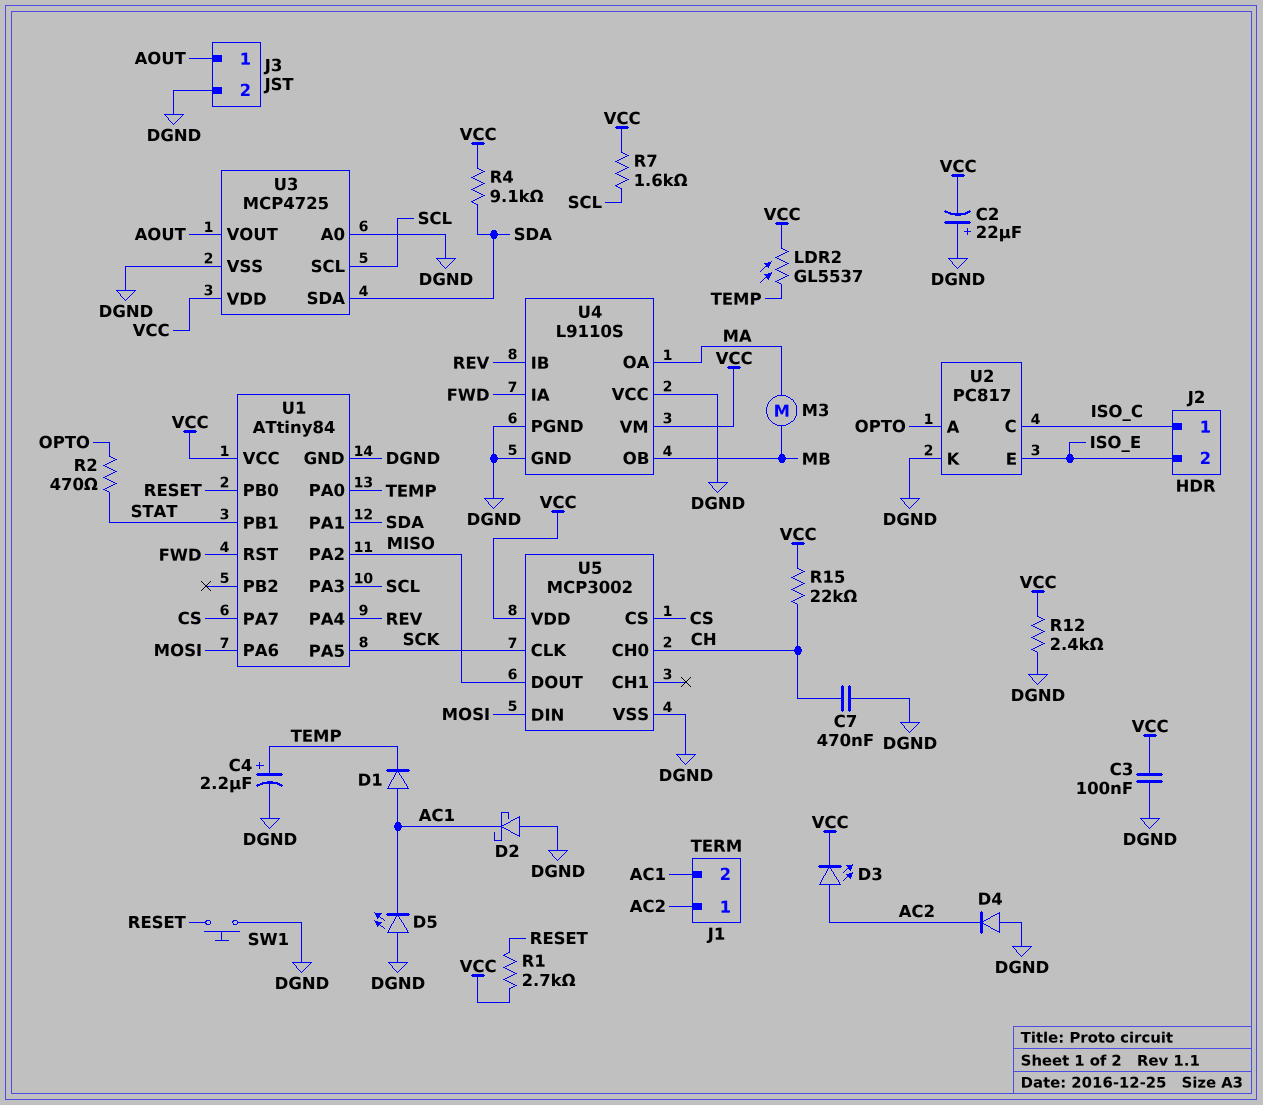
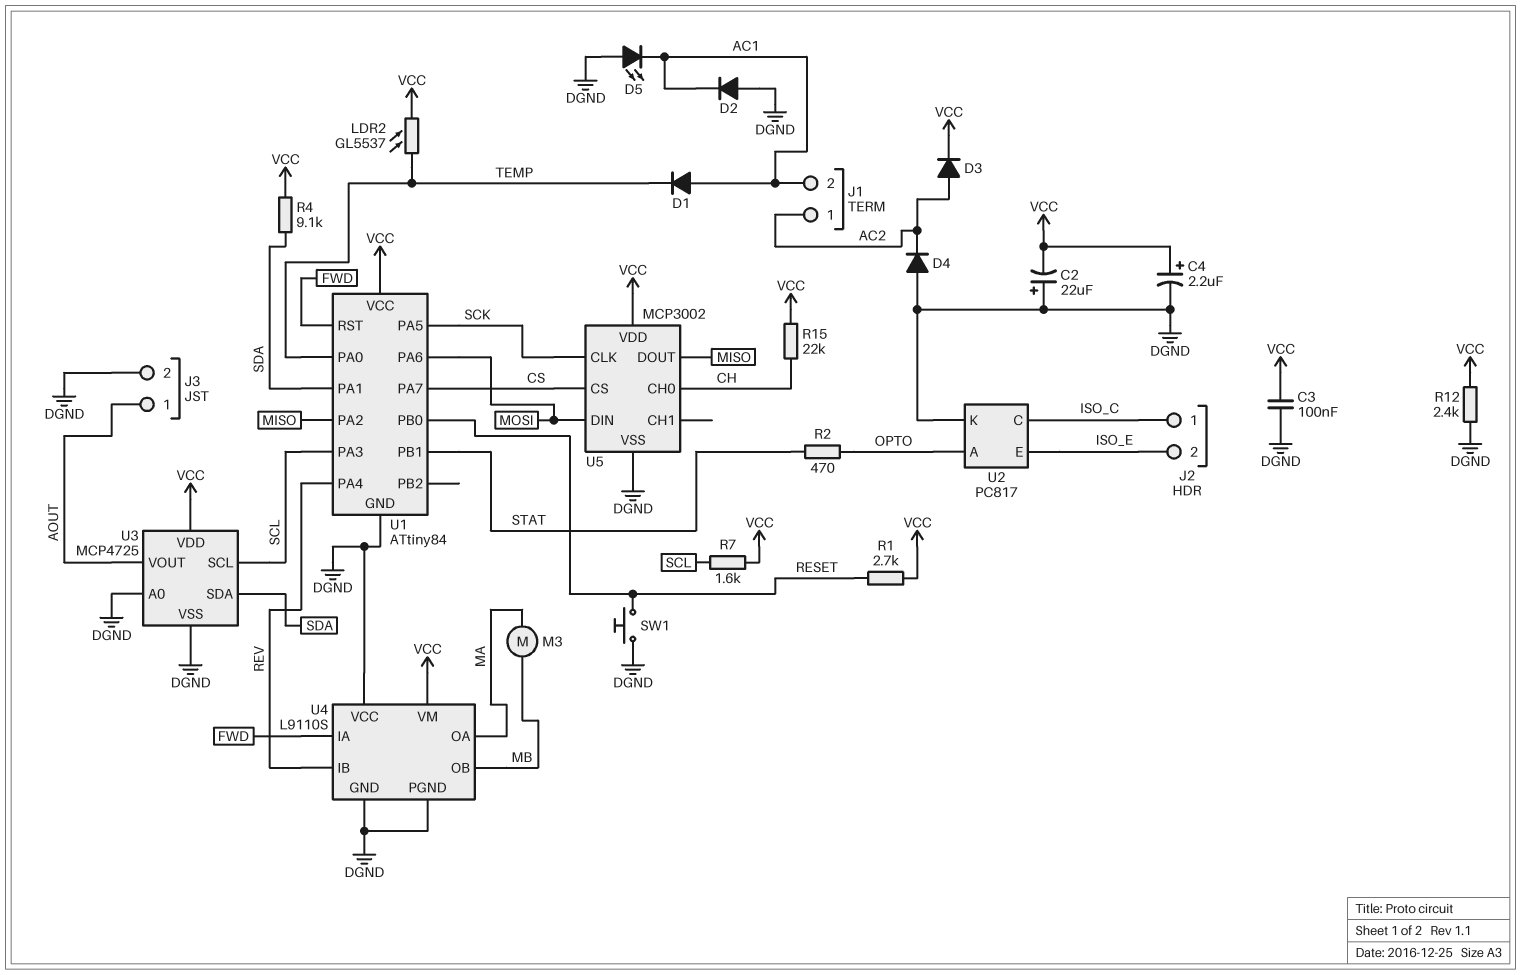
C4: 2.2uF (plus TEMP, minus DGND) -> 2.2uF (plus VCC, minus DGND)
C7: 470nF (CH, DGND) -> none
D2: schottky (A DGND, K AC1) -> diode (A DGND, K AC1)
D3: LED (A AC2, K VCC) -> diode (A AC2, K VCC)

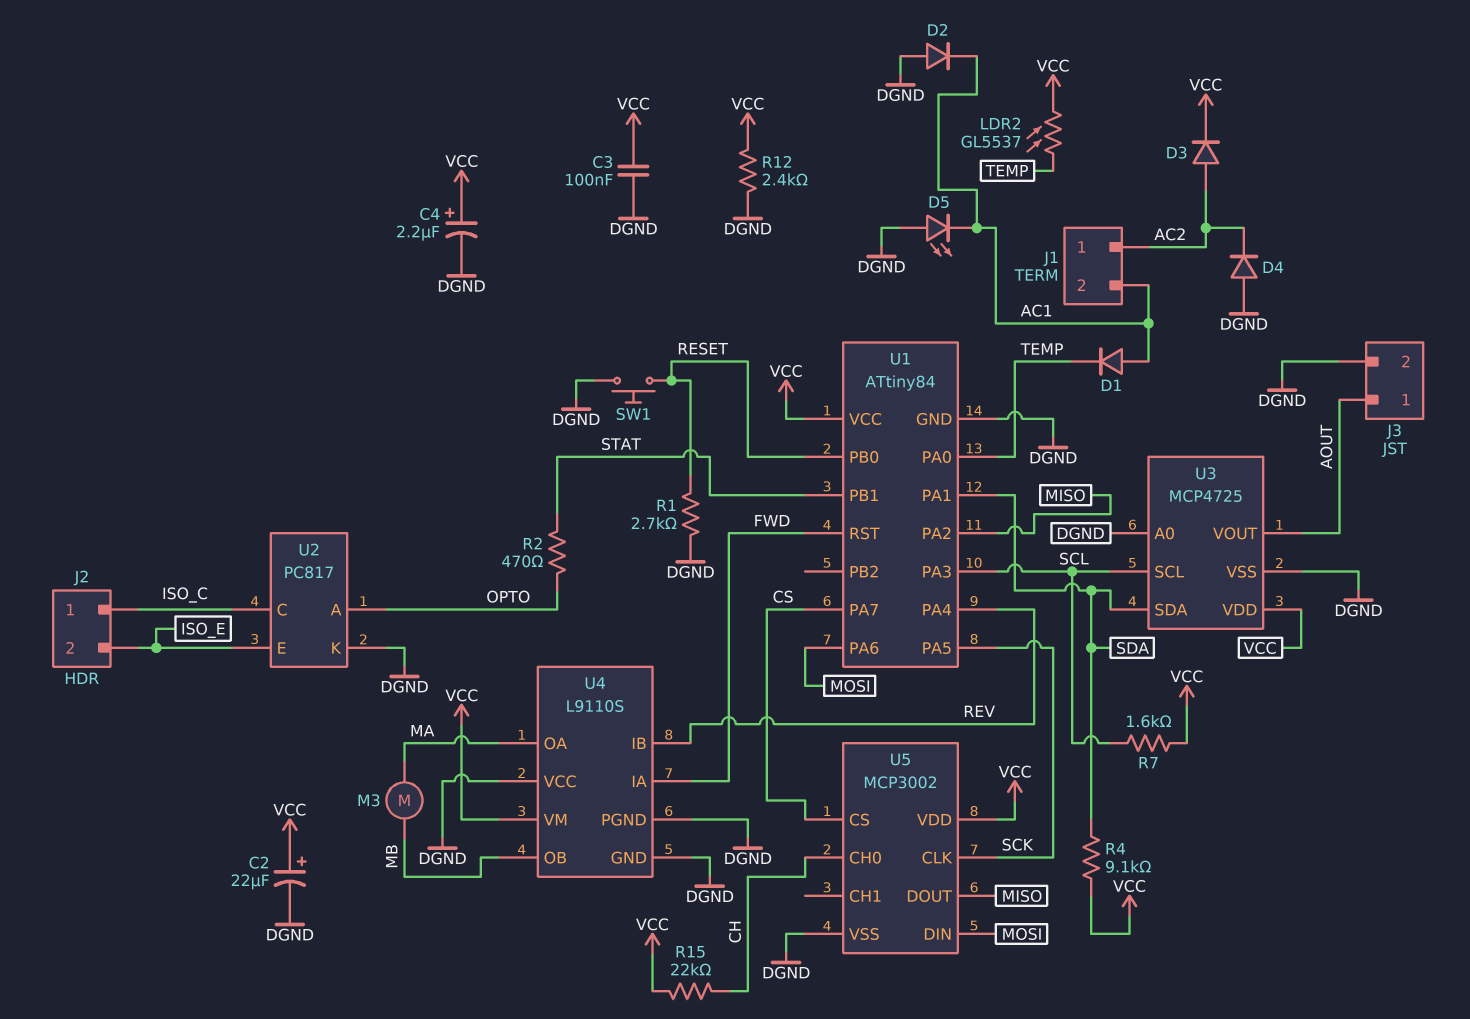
C2: 22uF (plus DGND, minus VCC) -> 22uF (plus VCC, minus DGND)
R1: 2.7k (RESET, VCC) -> 2.7k (DGND, RESET)

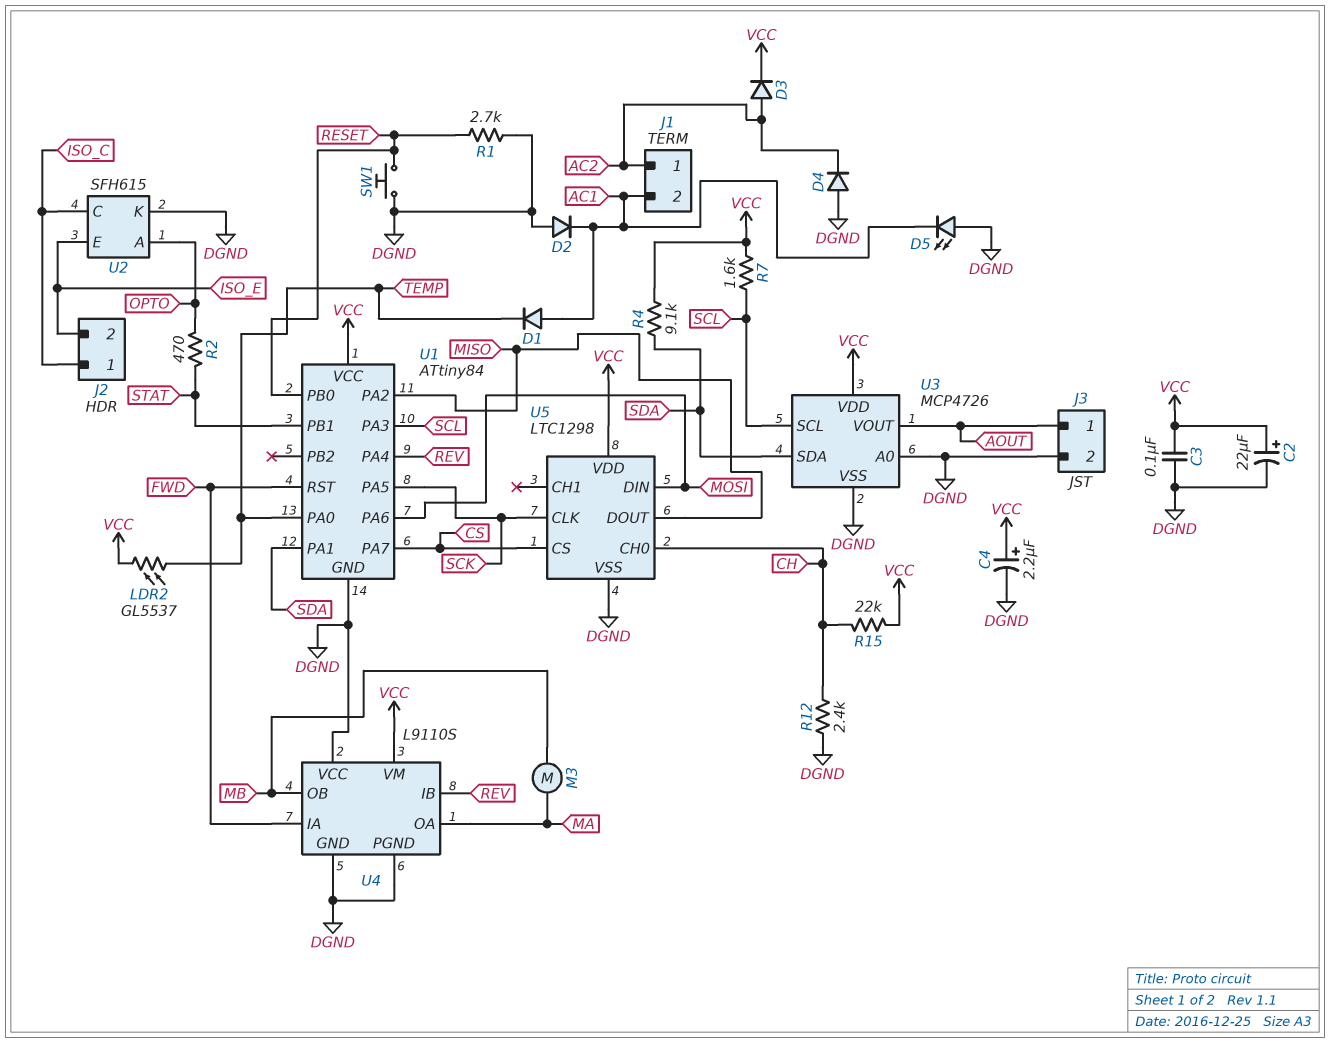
R12: 2.4k (DGND, VCC) -> 2.4k (CH, DGND)
U2: PC817 -> SFH615
U3: MCP4725 -> MCP4726
U5: MCP3002 -> LTC1298

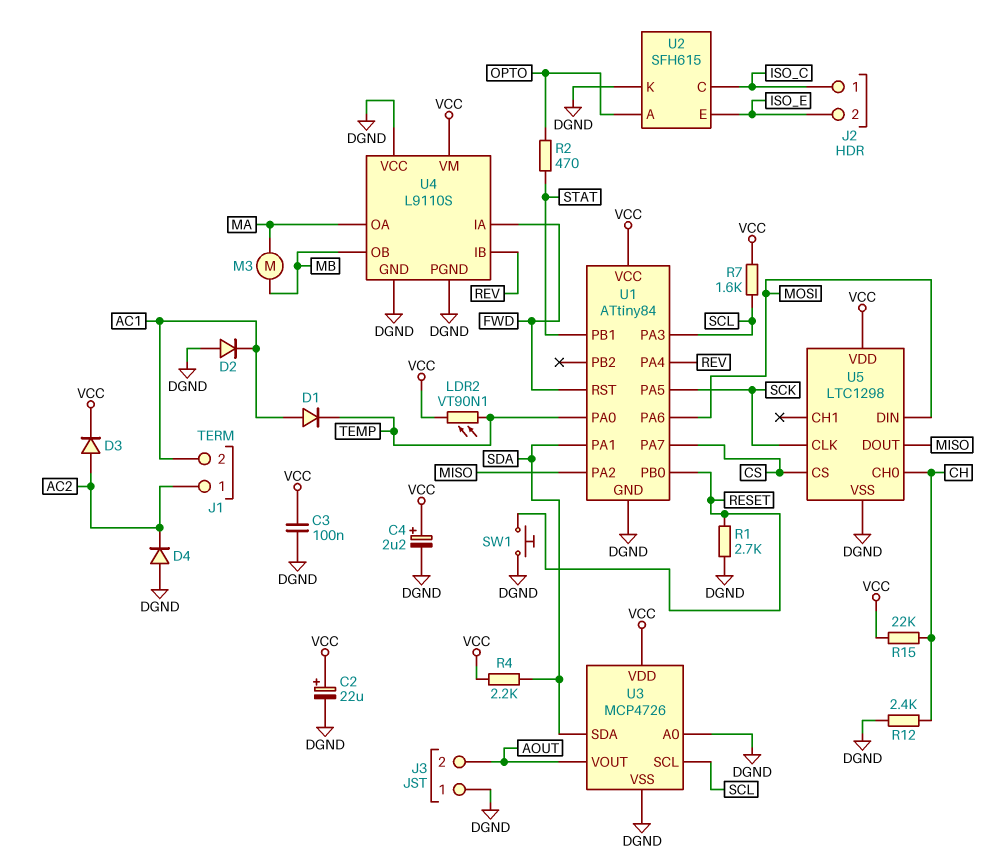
D5: LED (A DGND, K AC1) -> none
J3 pin 1: AOUT -> DGND
J3 pin 2: DGND -> AOUT
LDR2: GL5537 (TEMP, VCC) -> VT90N1 (TEMP, VCC)
R4: 9.1k (SDA, VCC) -> 2.2k (SDA, VCC)

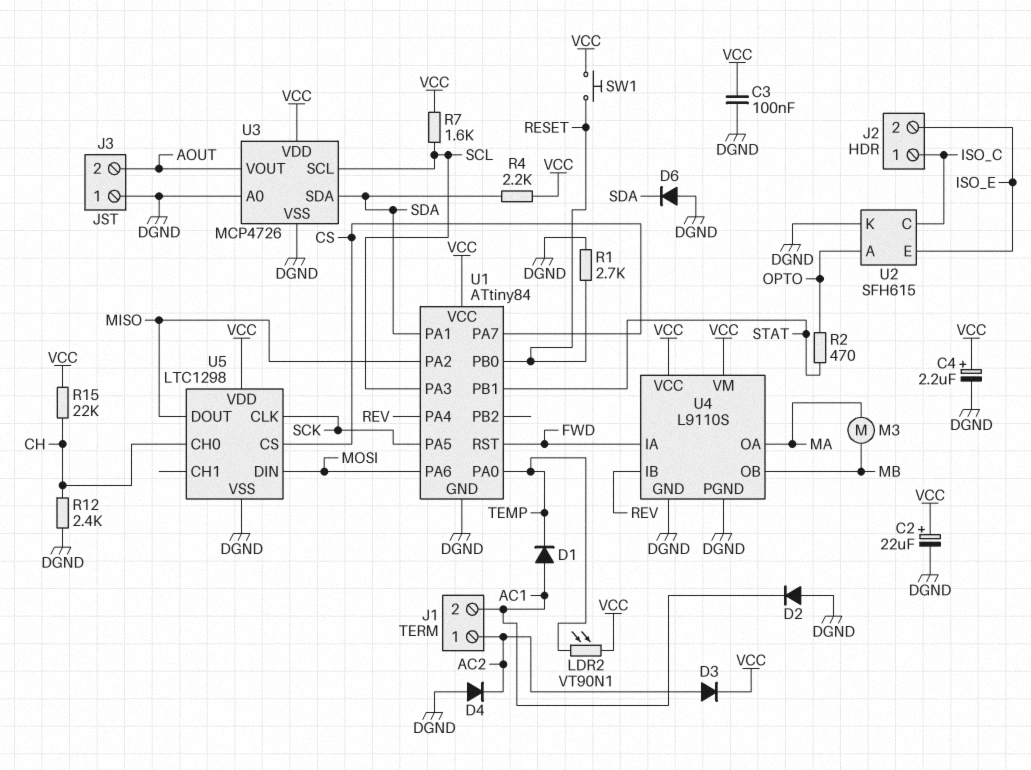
D6: none -> diode (A DGND, K SDA)
SW1: button (DGND, RESET) -> button (RESET, VCC)
U4 pin VCC: DGND -> VCC

